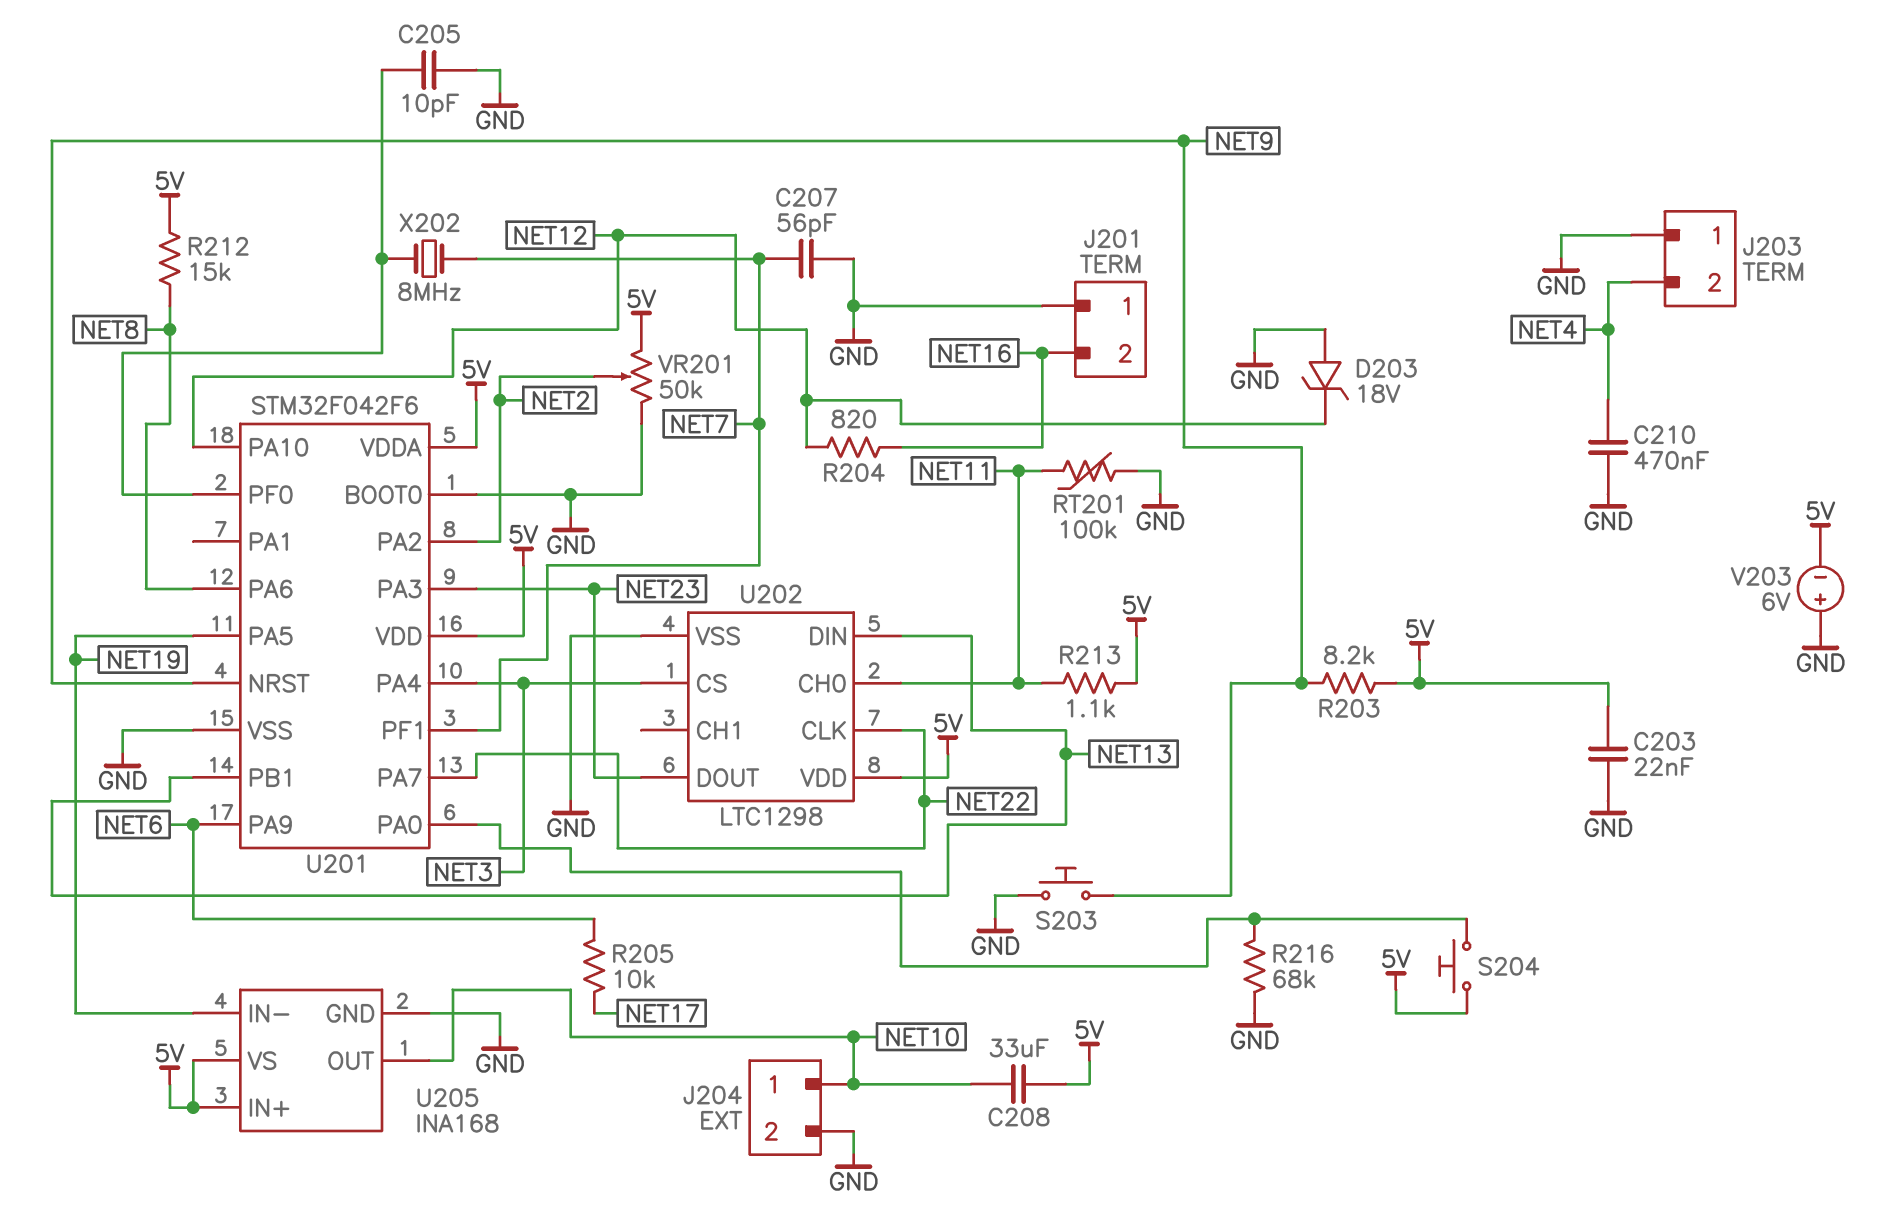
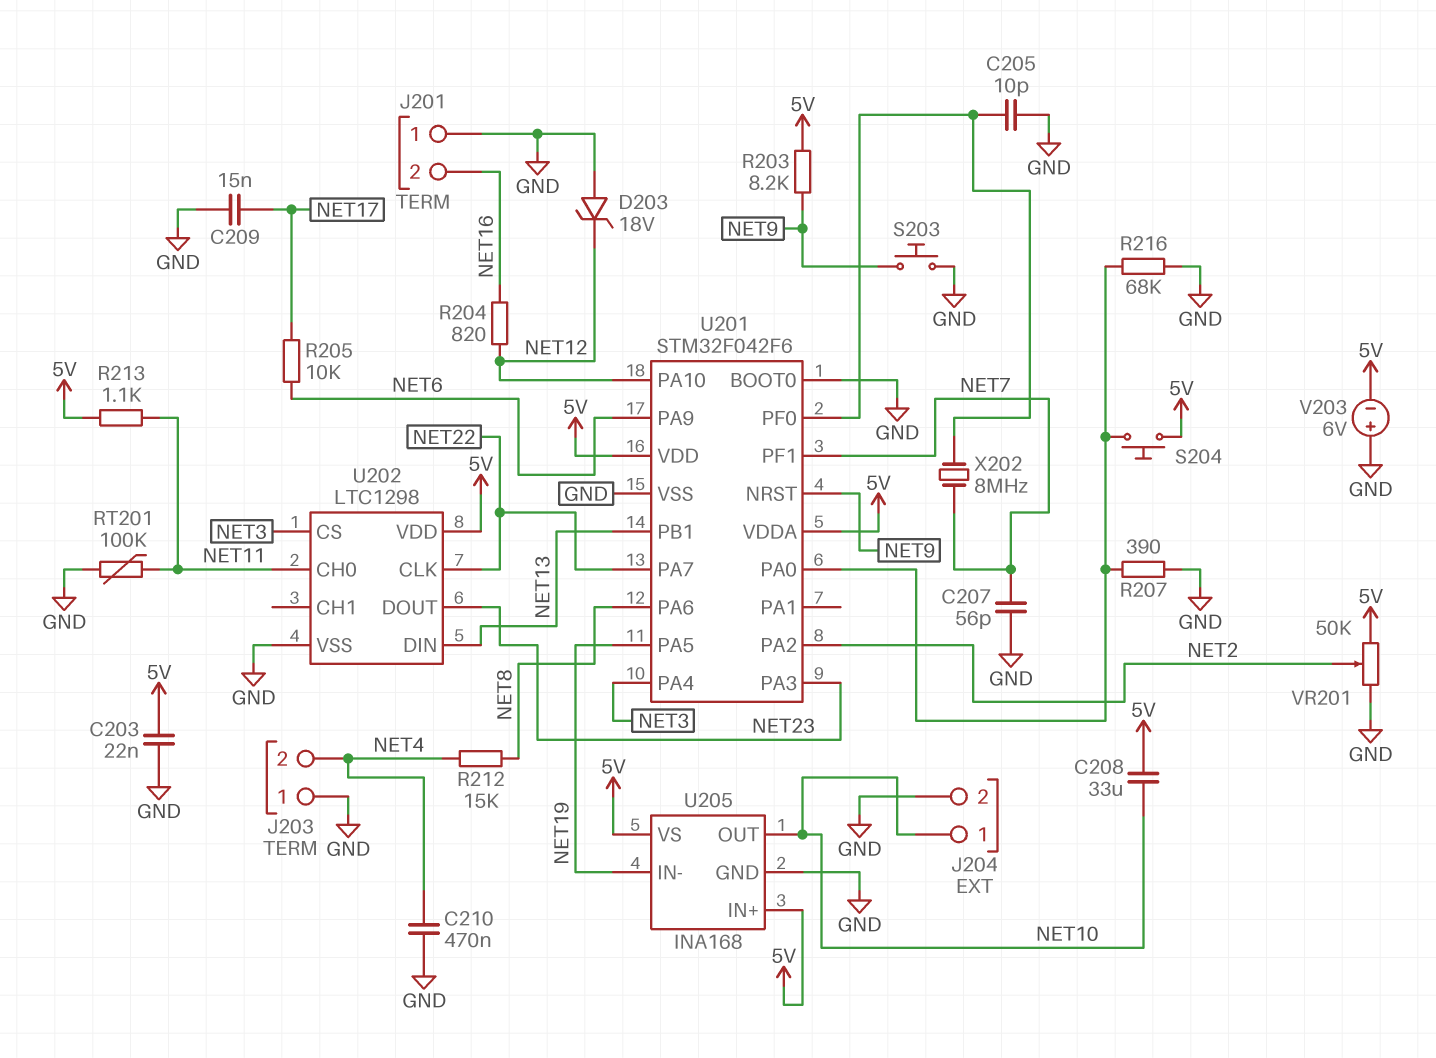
C209: none -> 15nF (GND, NET17)
R207: none -> 390 (GND, U201/PA0)
R212: 15k (5V, NET8) -> 15k (NET4, NET8)

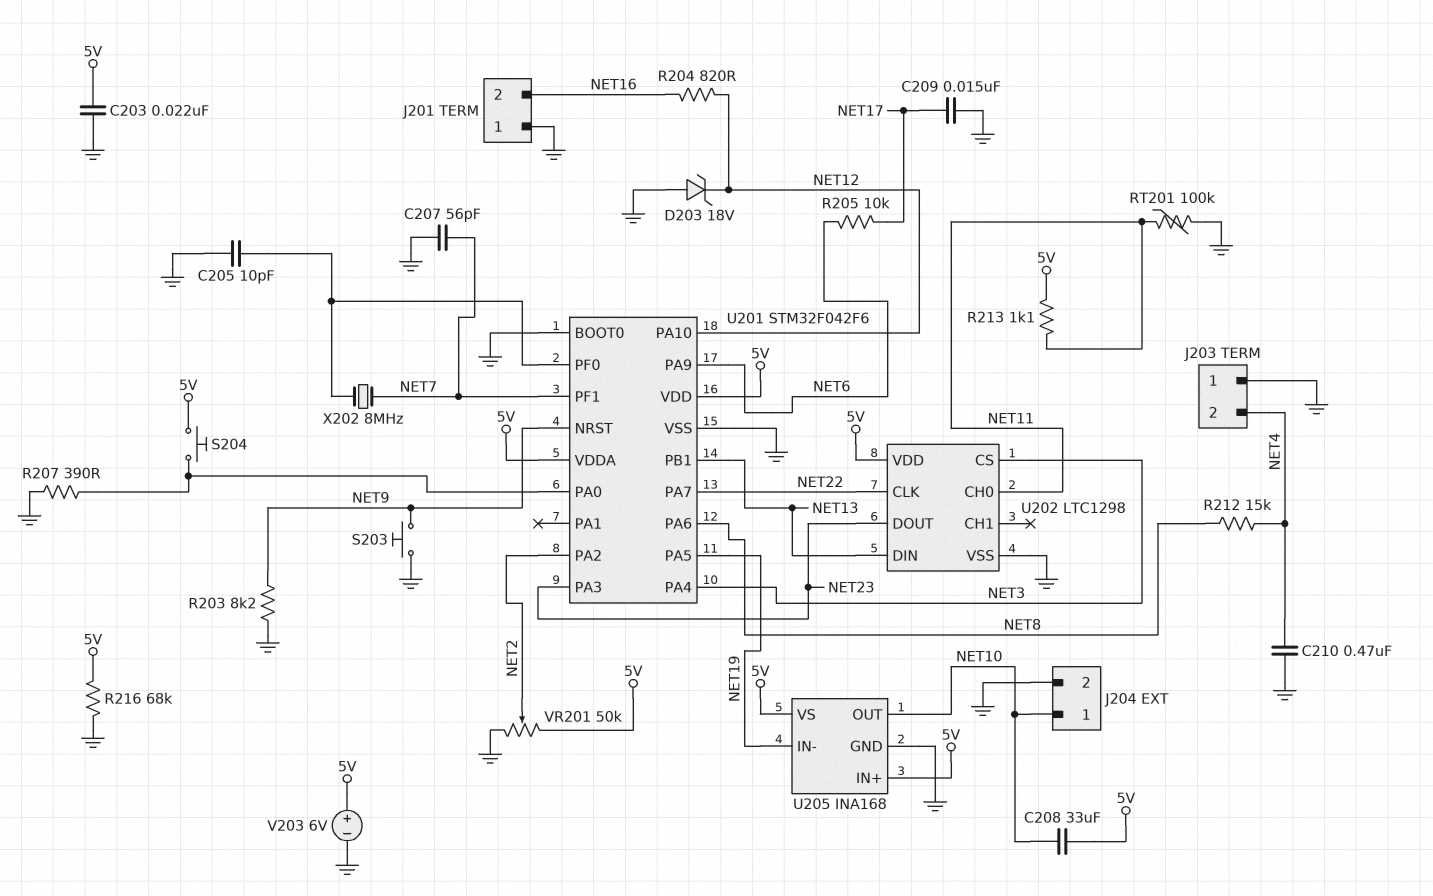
R203: 8.2k (5V, NET9) -> 8.2k (GND, NET9)
R216: 68k (GND, U201/PA0) -> 68k (5V, GND)
V203: 6V (plus GND, minus 5V) -> 6V (plus 5V, minus GND)

